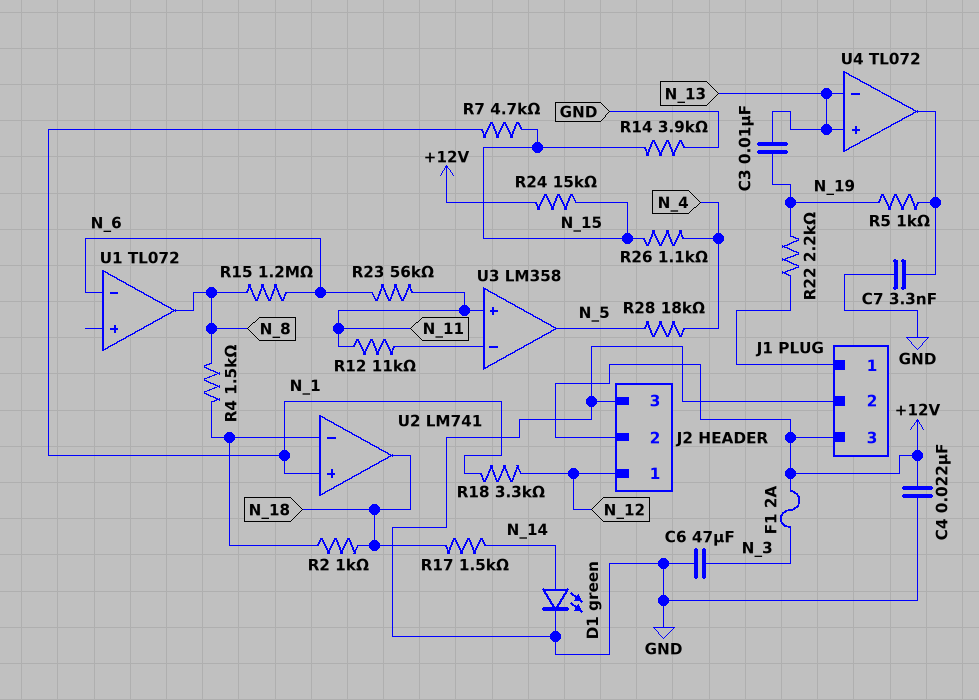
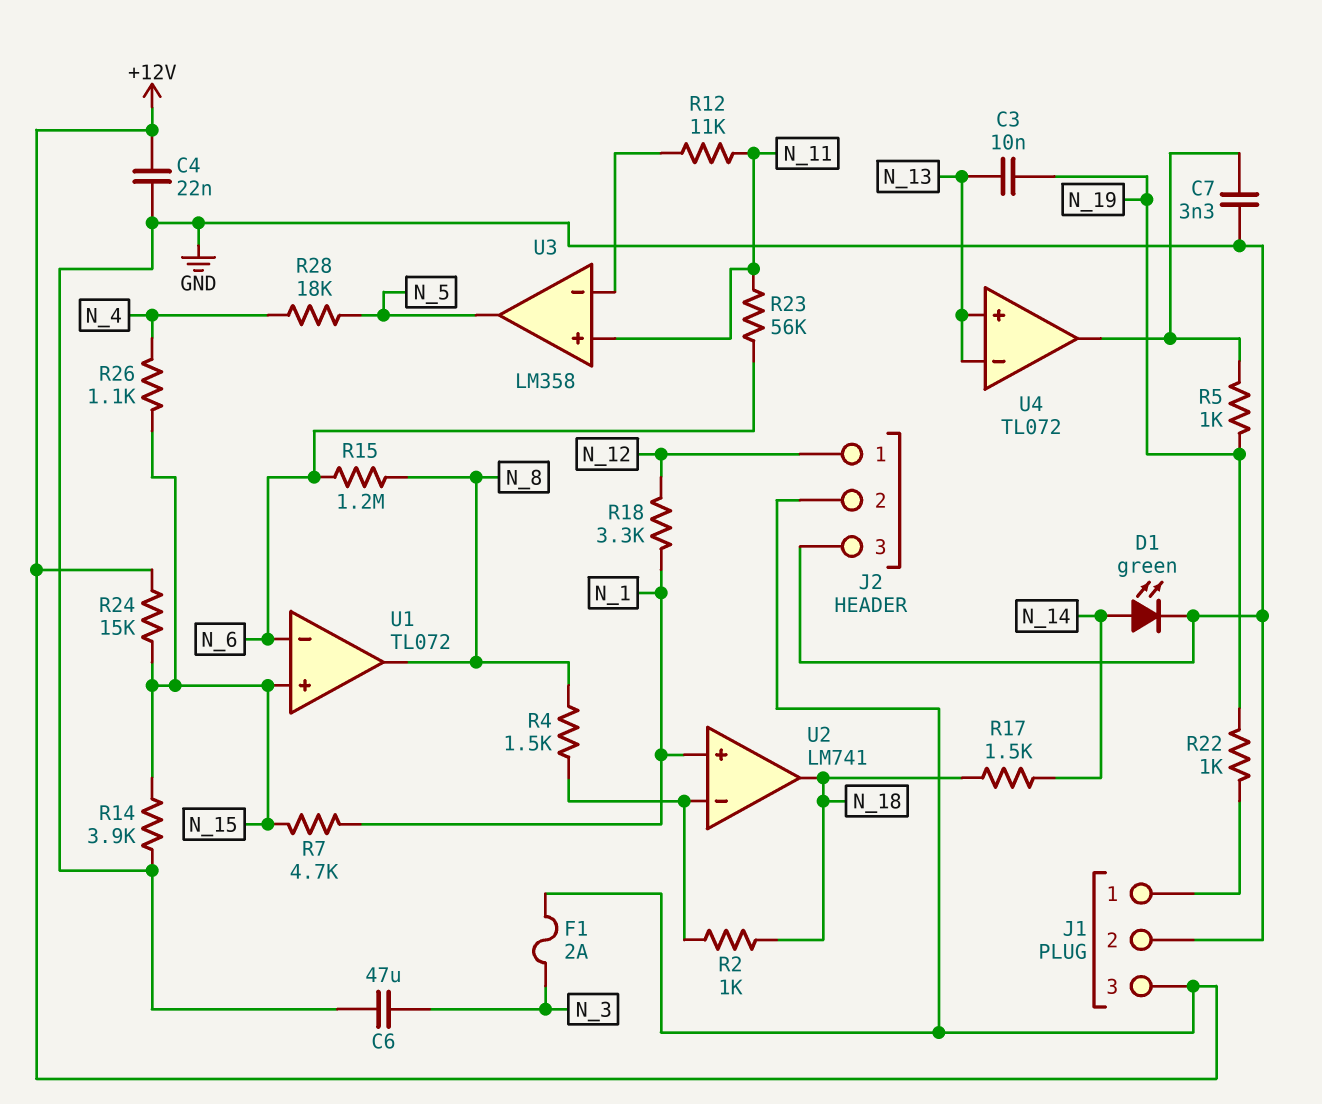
R22: 2.2k (J1/1, N_19) -> 1k (J1/1, N_19)
U1 pin in+: none -> N_15

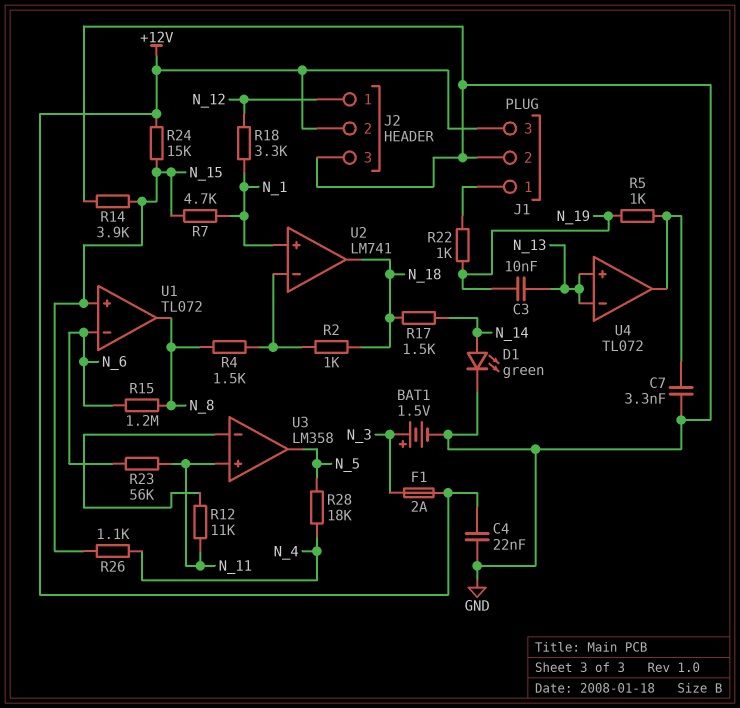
BAT1: none -> 1.5V (plus N_3, minus GND)
C6: 47uF (GND, N_3) -> none

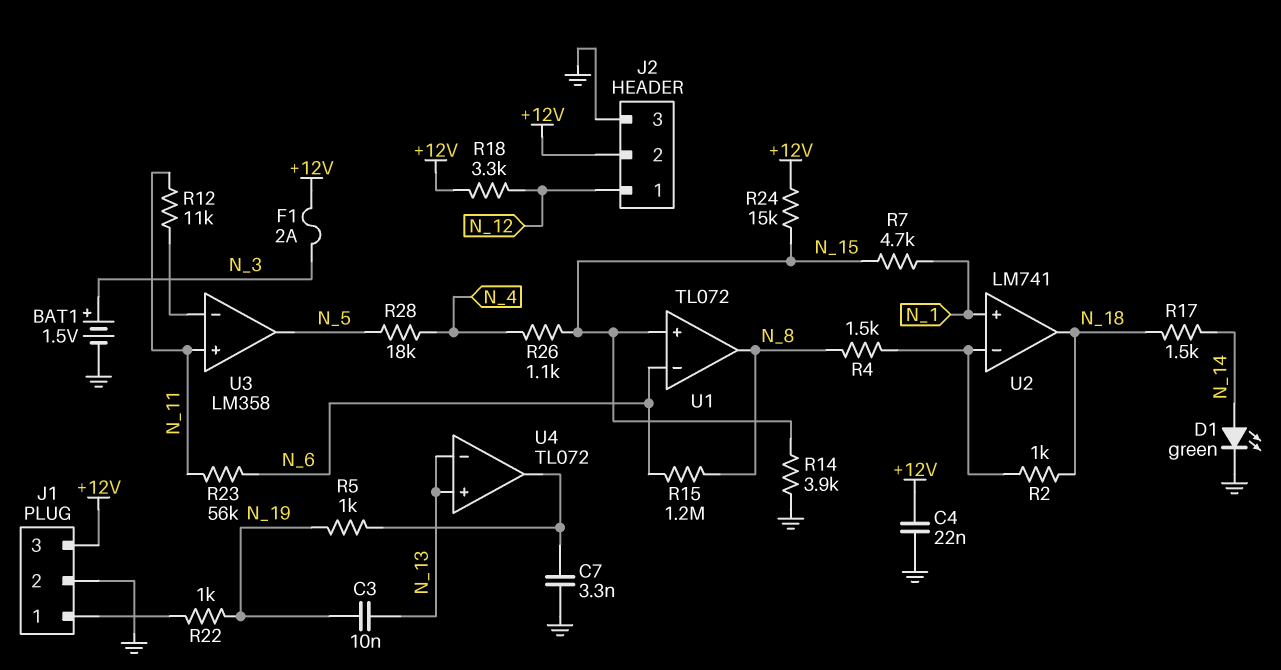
R18: 3.3k (N_1, N_12) -> 3.3k (+12V, N_12)

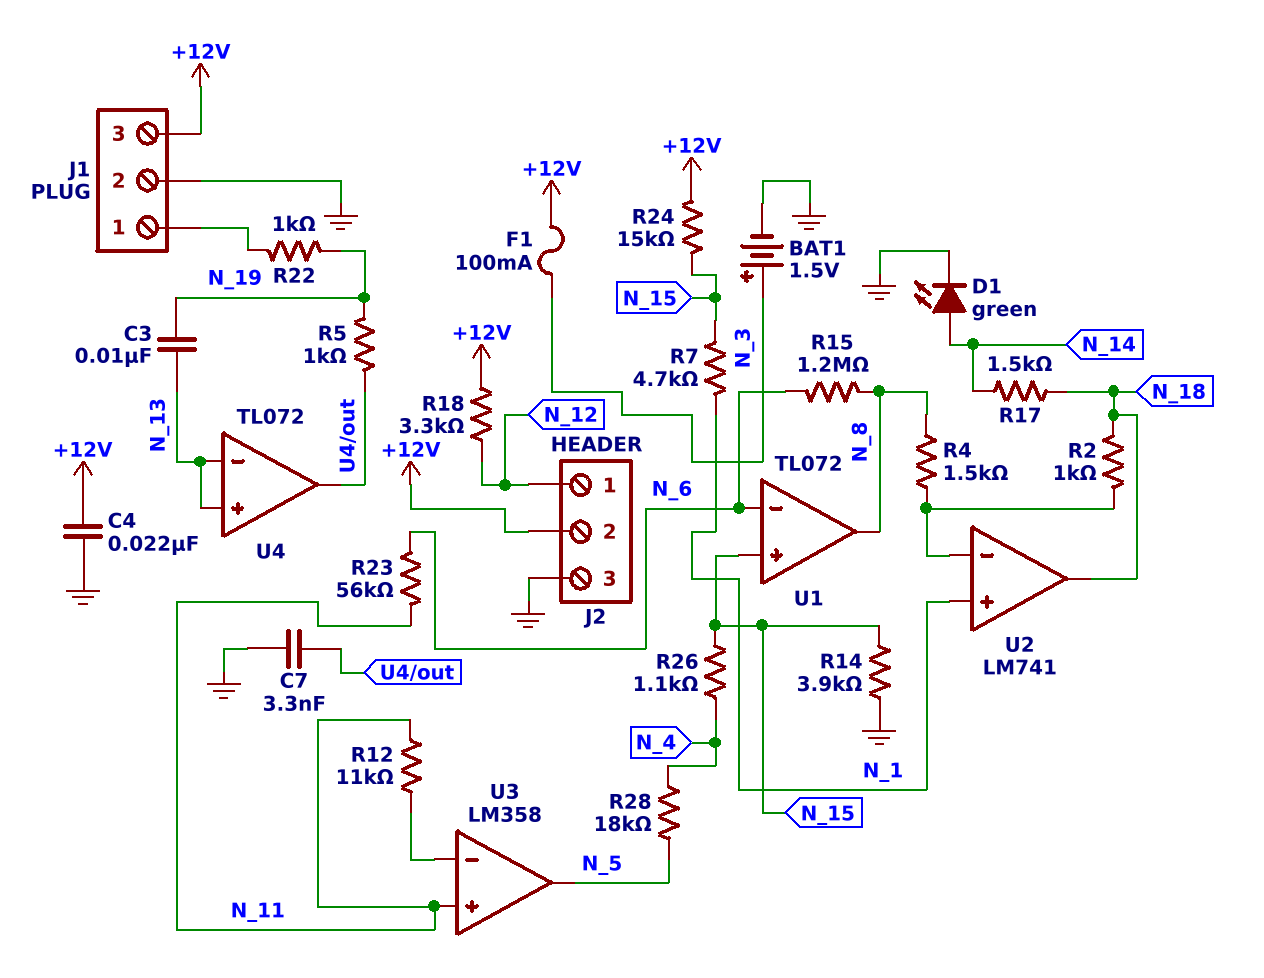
F1: 2A (+12V, N_3) -> 100mA (+12V, N_3)

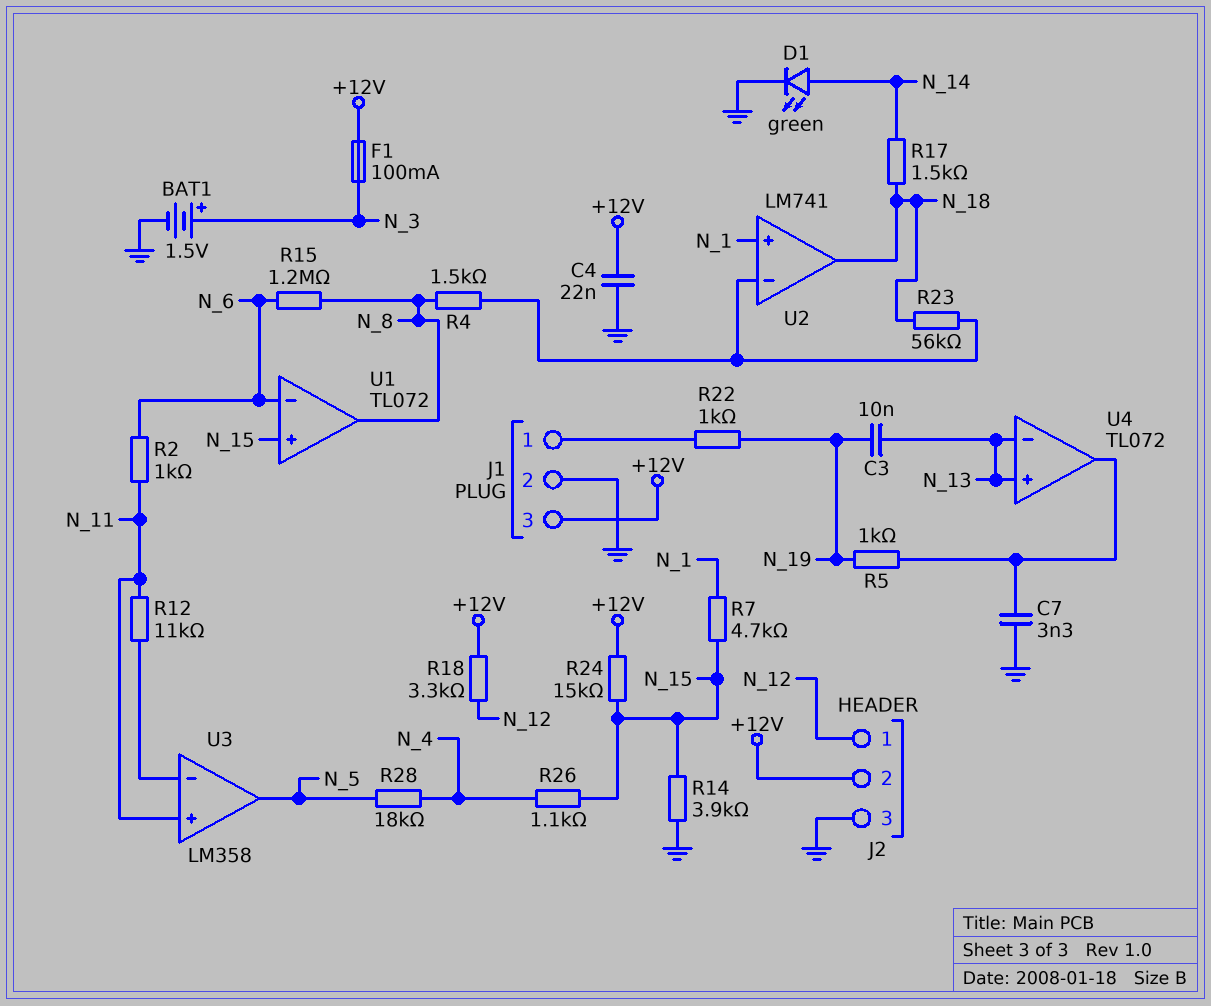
R2: 1k (N_18, U2/in-) -> 1k (N_6, N_11)
R23: 56k (N_6, N_11) -> 56k (N_18, U2/in-)

